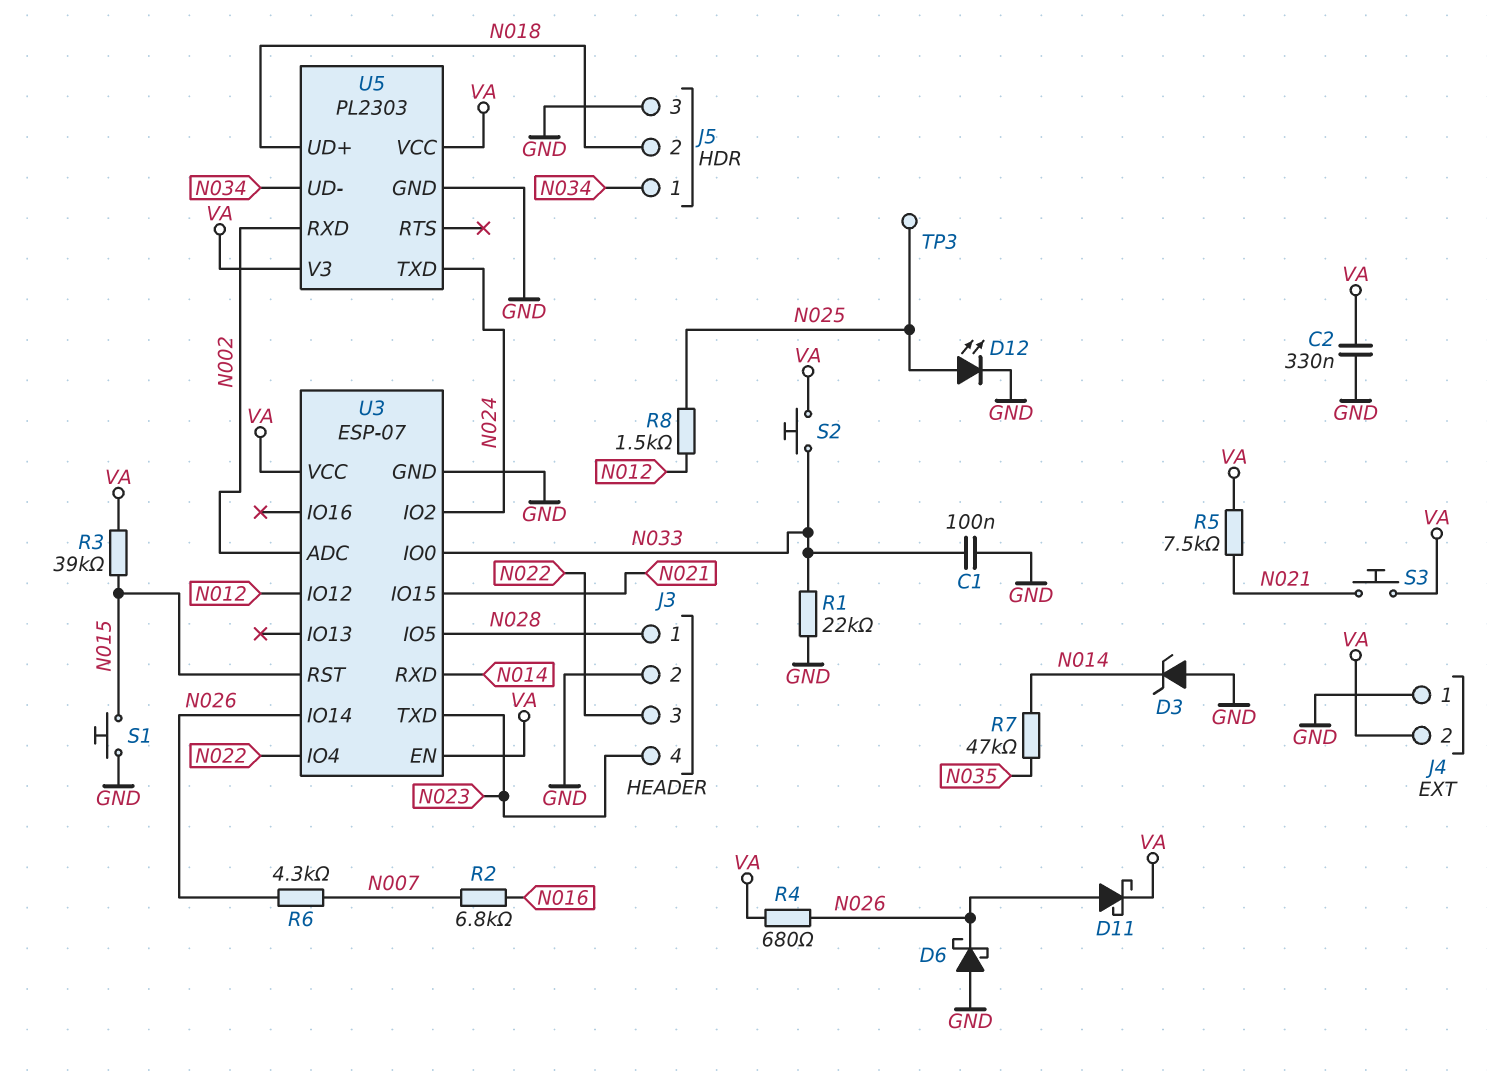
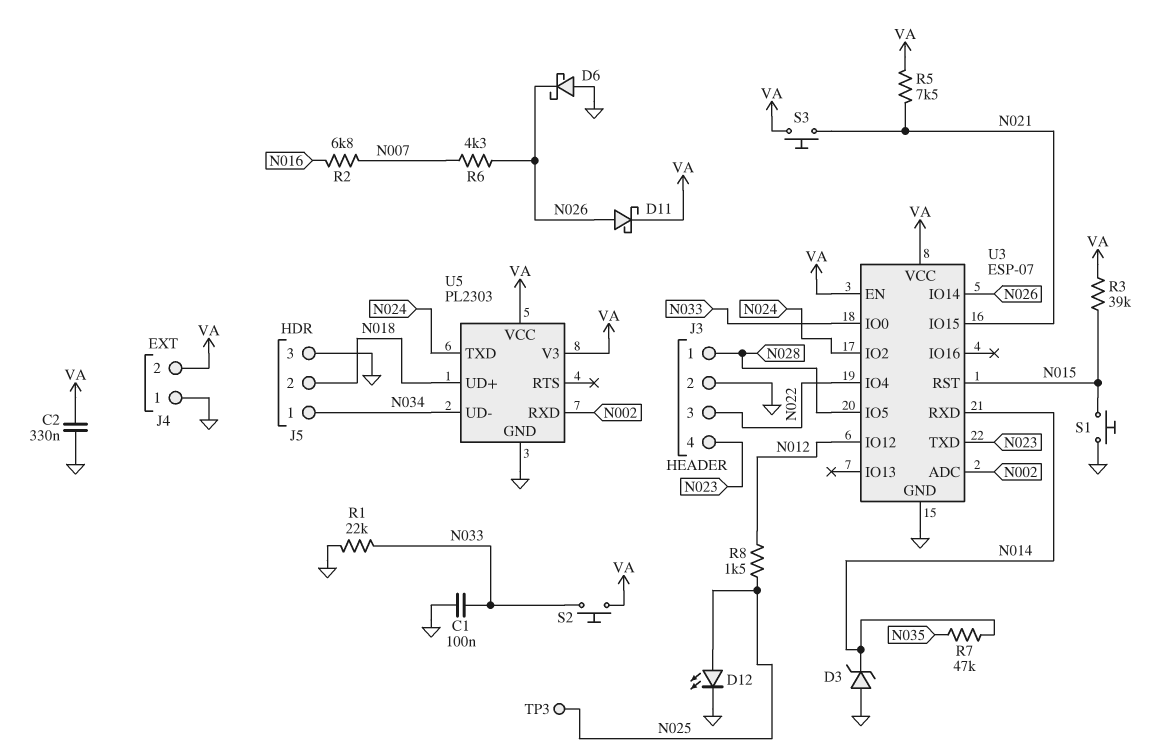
R4: 680 (N026, VA) -> none

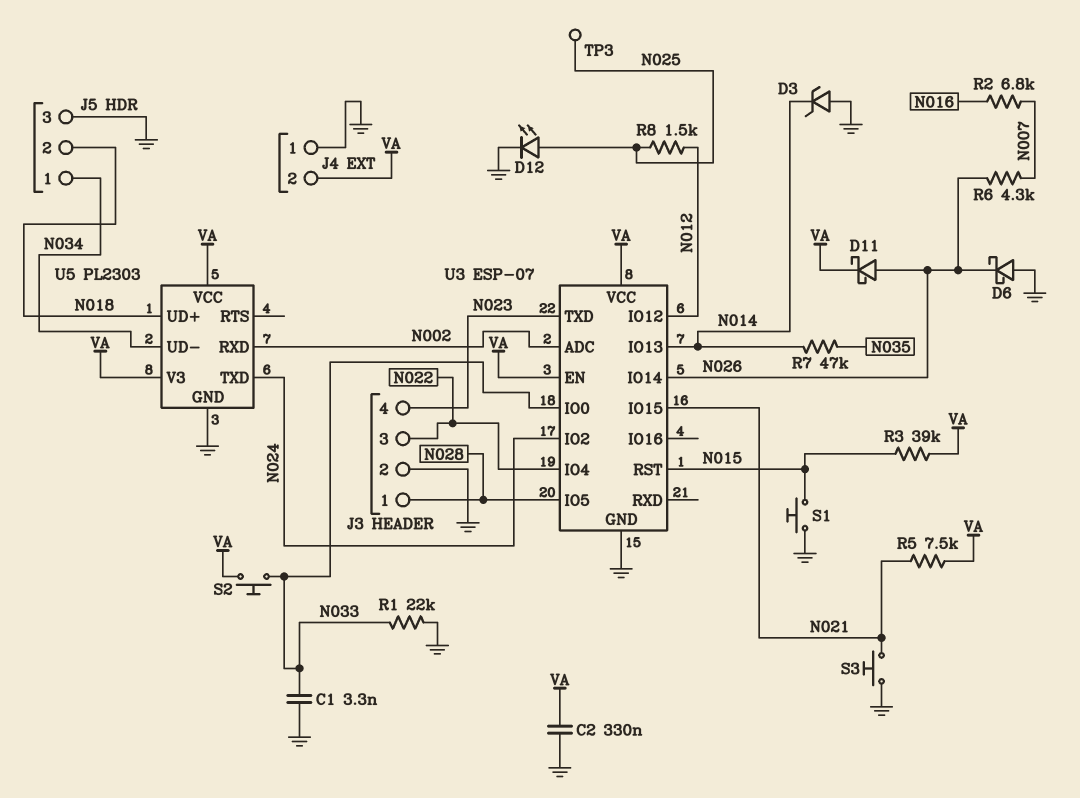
C1: 100nF (GND, N033) -> 3.3nF (GND, N033)
S3: button (N021, VA) -> button (GND, N021)
U3 pin IO13: none -> N014
U3 pin RXD: N014 -> none

